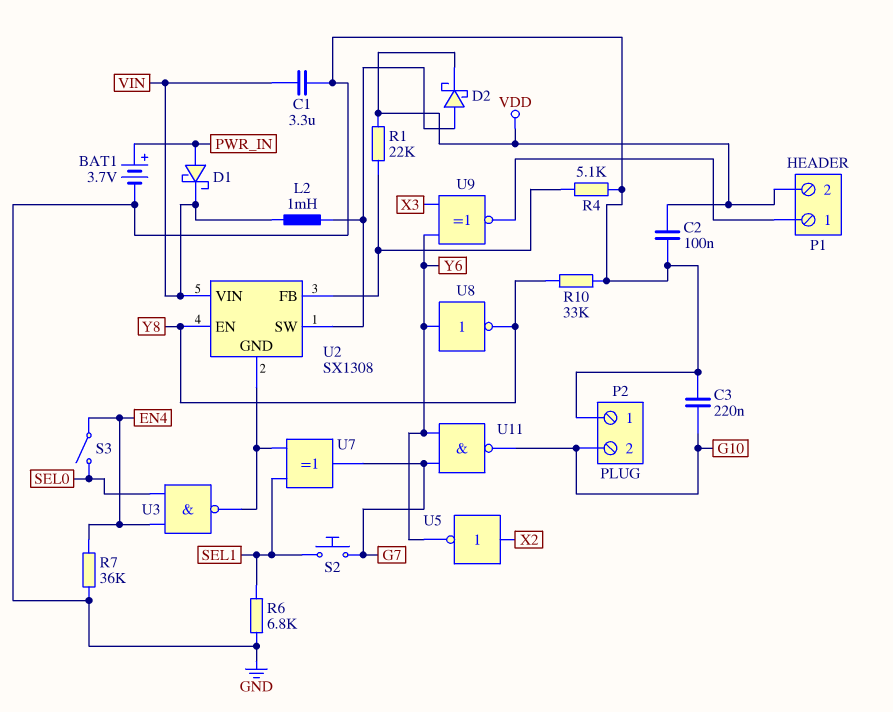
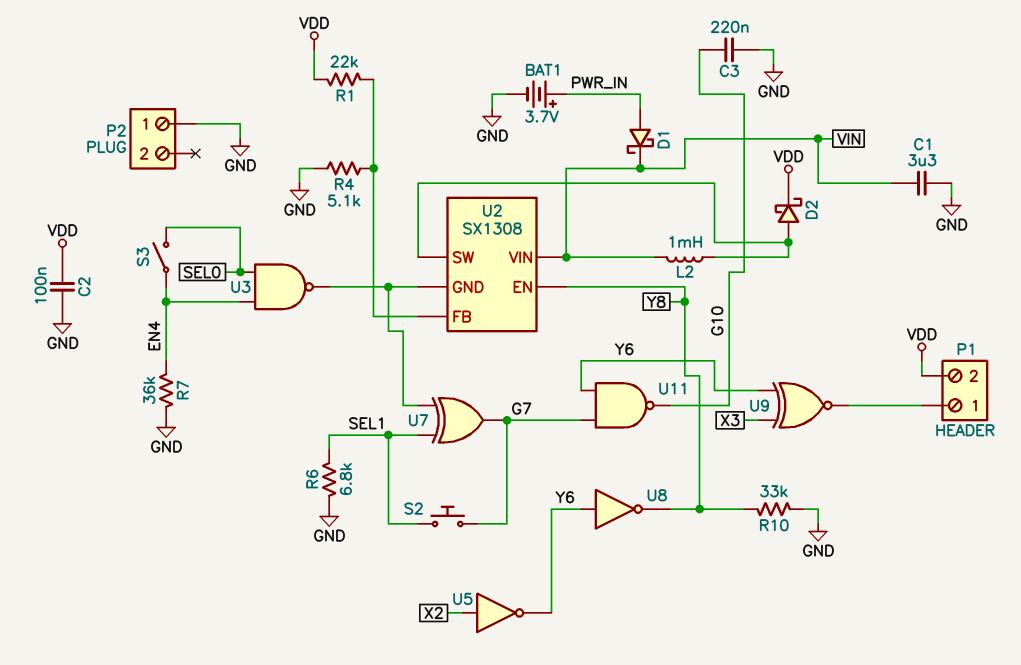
P2 pin 2: G10 -> none

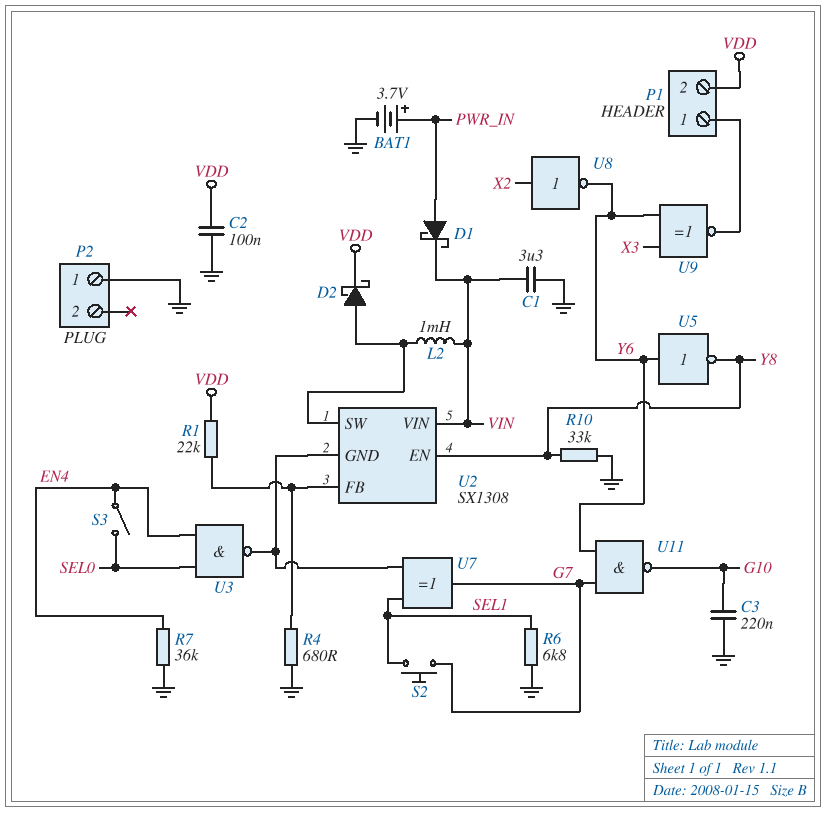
R4: 5.1k (GND, U2/FB) -> 680 (GND, U2/FB)
U5: NOT (in X2, out Y6) -> NOT (in Y6, out Y8)
U8: NOT (in Y6, out Y8) -> NOT (in X2, out Y6)

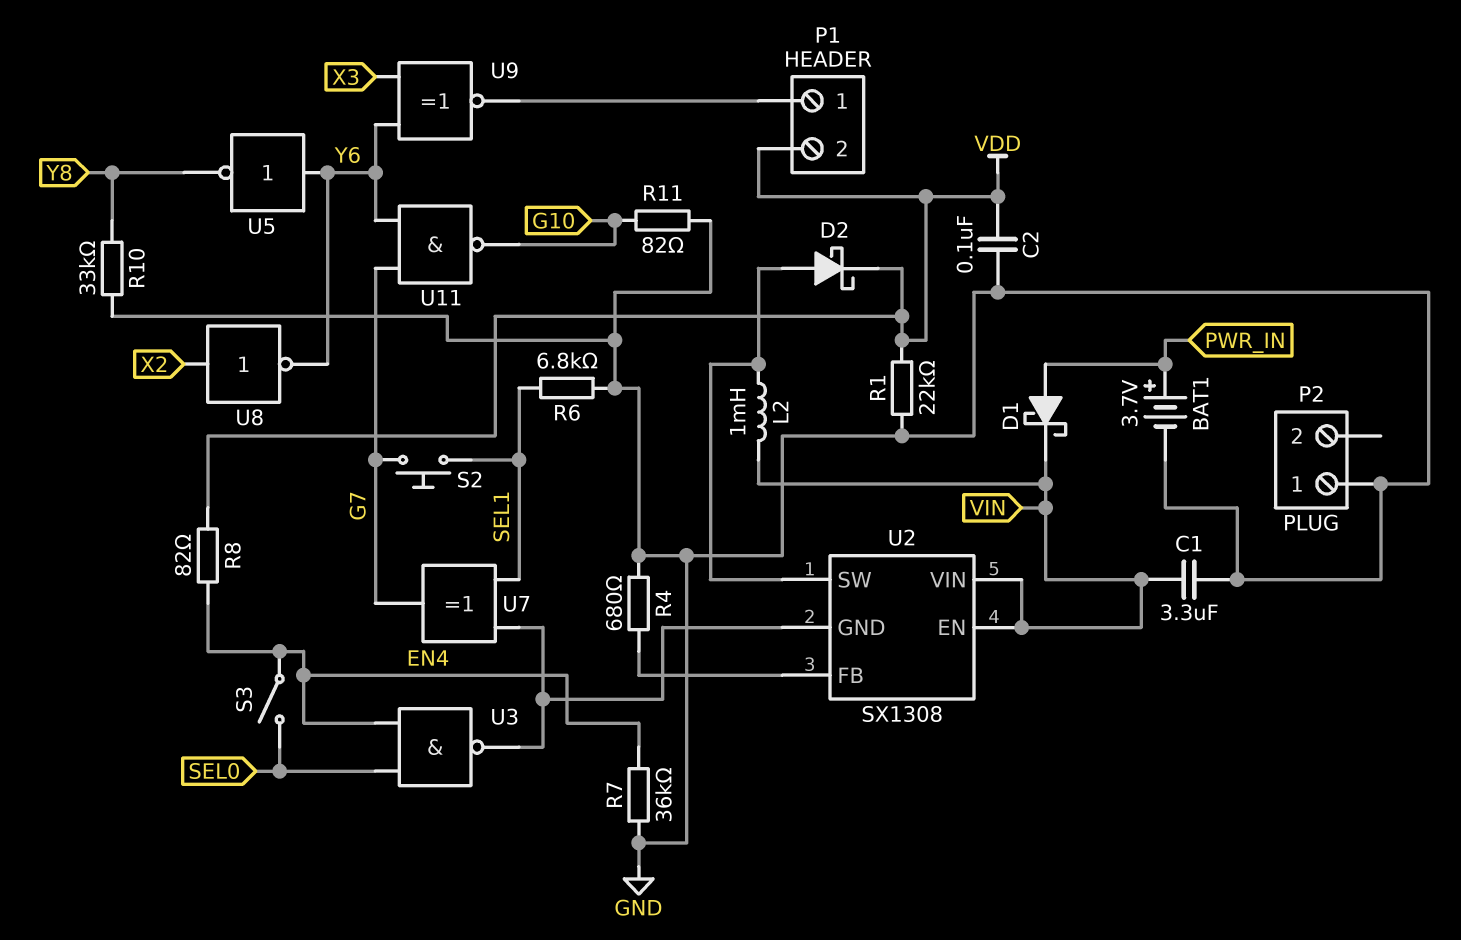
C3: 220nF (G10, GND) -> none
R1: 22k (U2/FB, VDD) -> 22k (GND, VDD)
R8: none -> 82 (EN4, VDD)
R11: none -> 82 (G10, GND)
U2 pin EN: Y8 -> VIN

